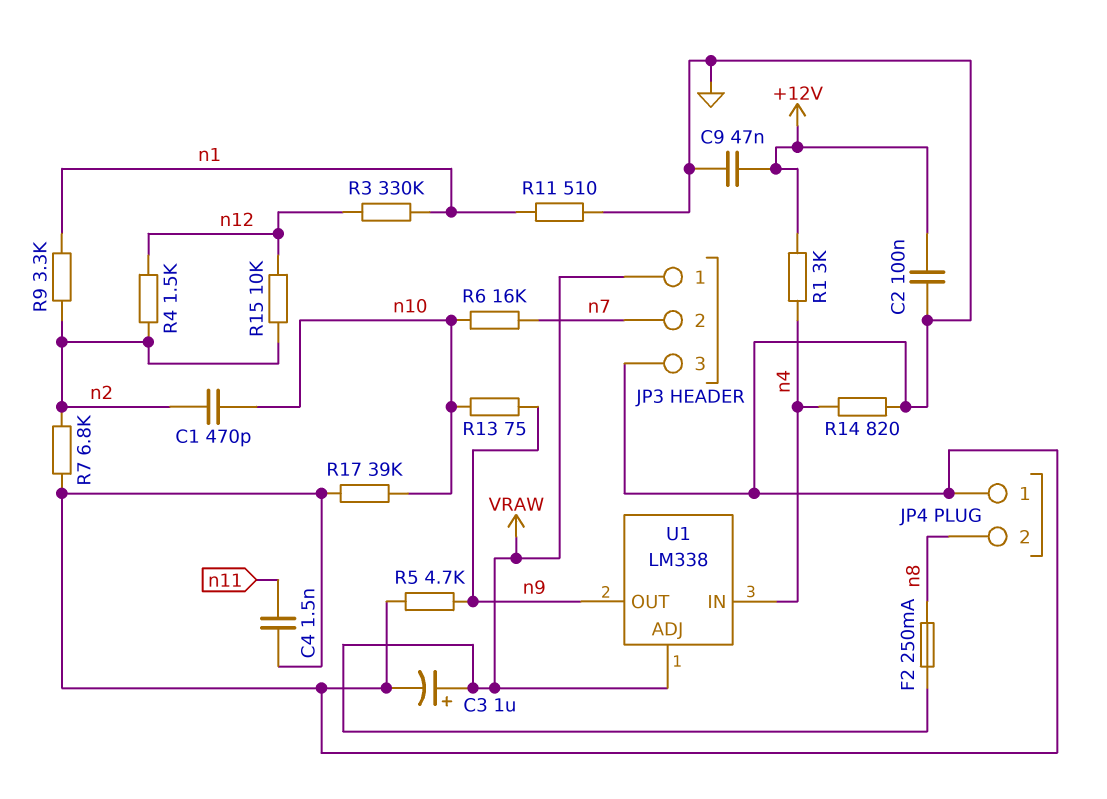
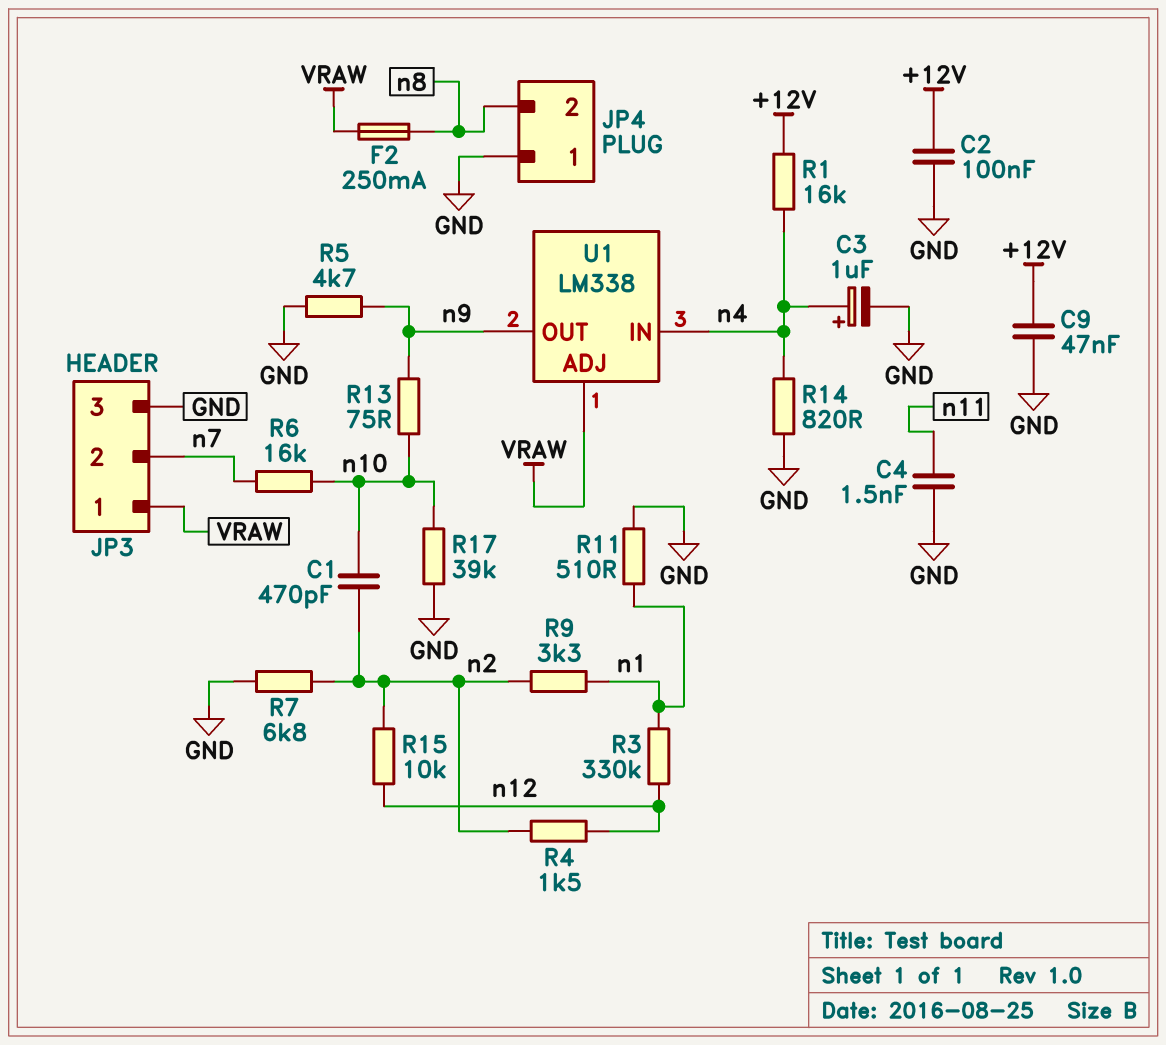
C3: 1uF (plus VRAW, minus GND) -> 1uF (plus n4, minus GND)
R1: 3k (+12V, n4) -> 16k (+12V, n4)

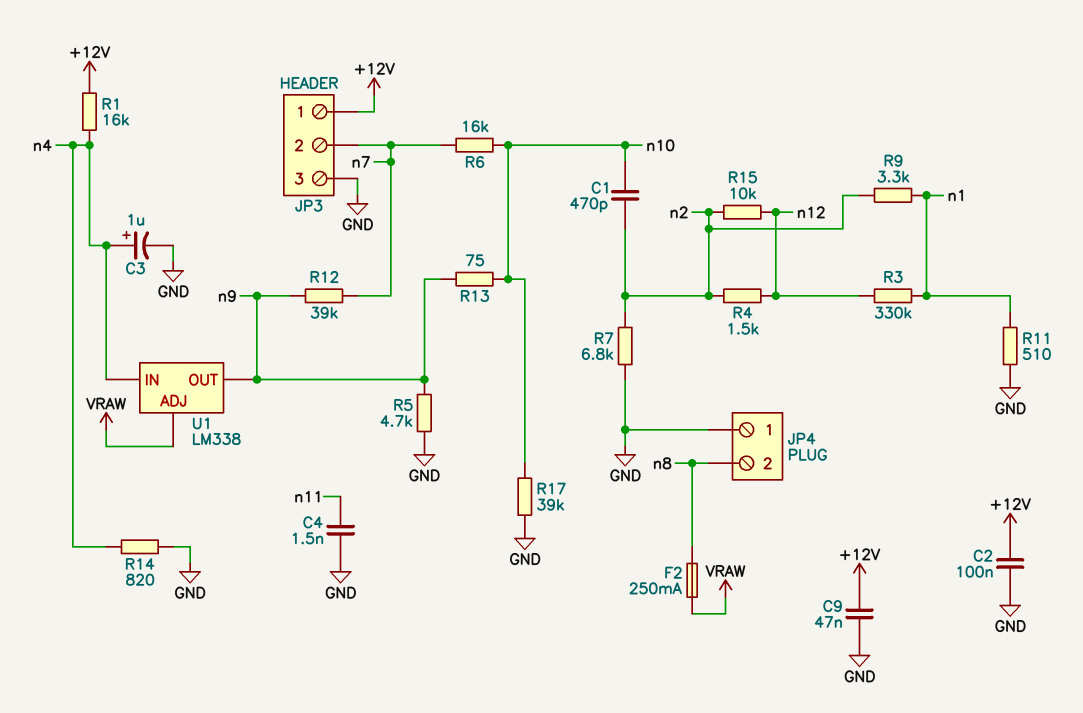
JP3 pin 1: VRAW -> +12V
R12: none -> 39k (n7, n9)

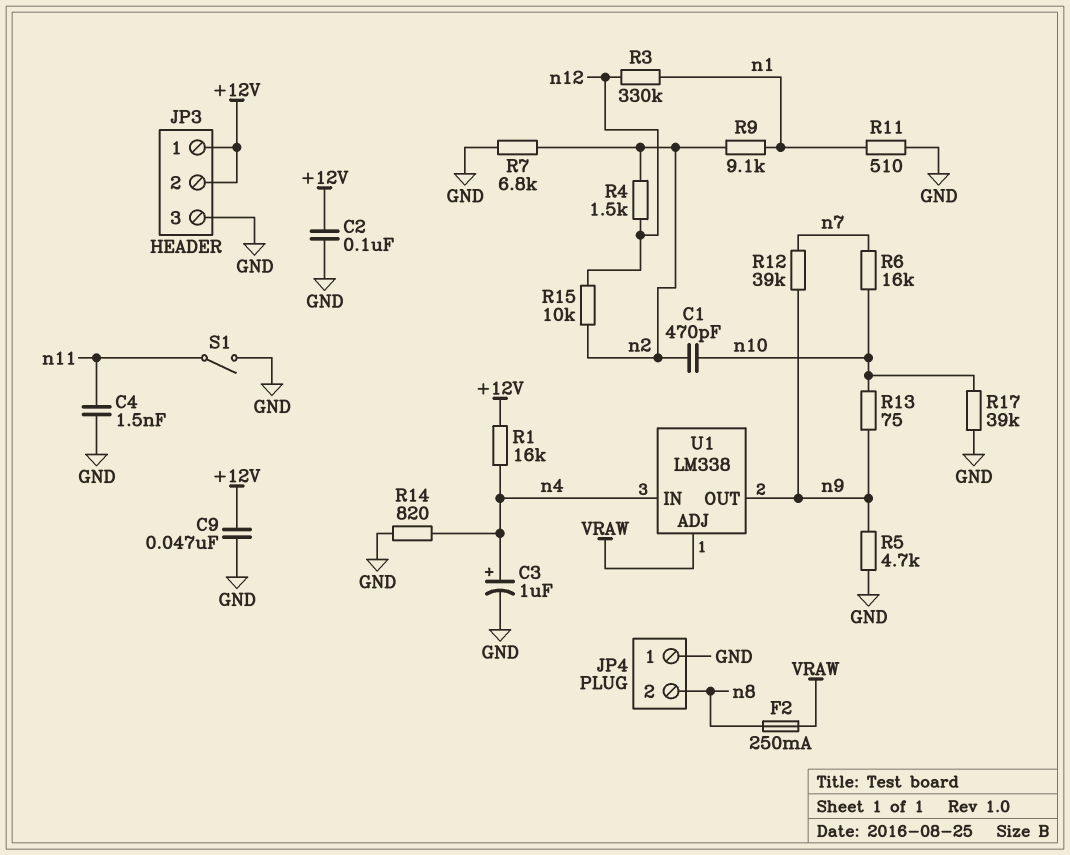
JP3 pin 2: n7 -> +12V
R9: 3.3k (n1, n2) -> 9.1k (n1, n2)
S1: none -> switch (GND, n11)

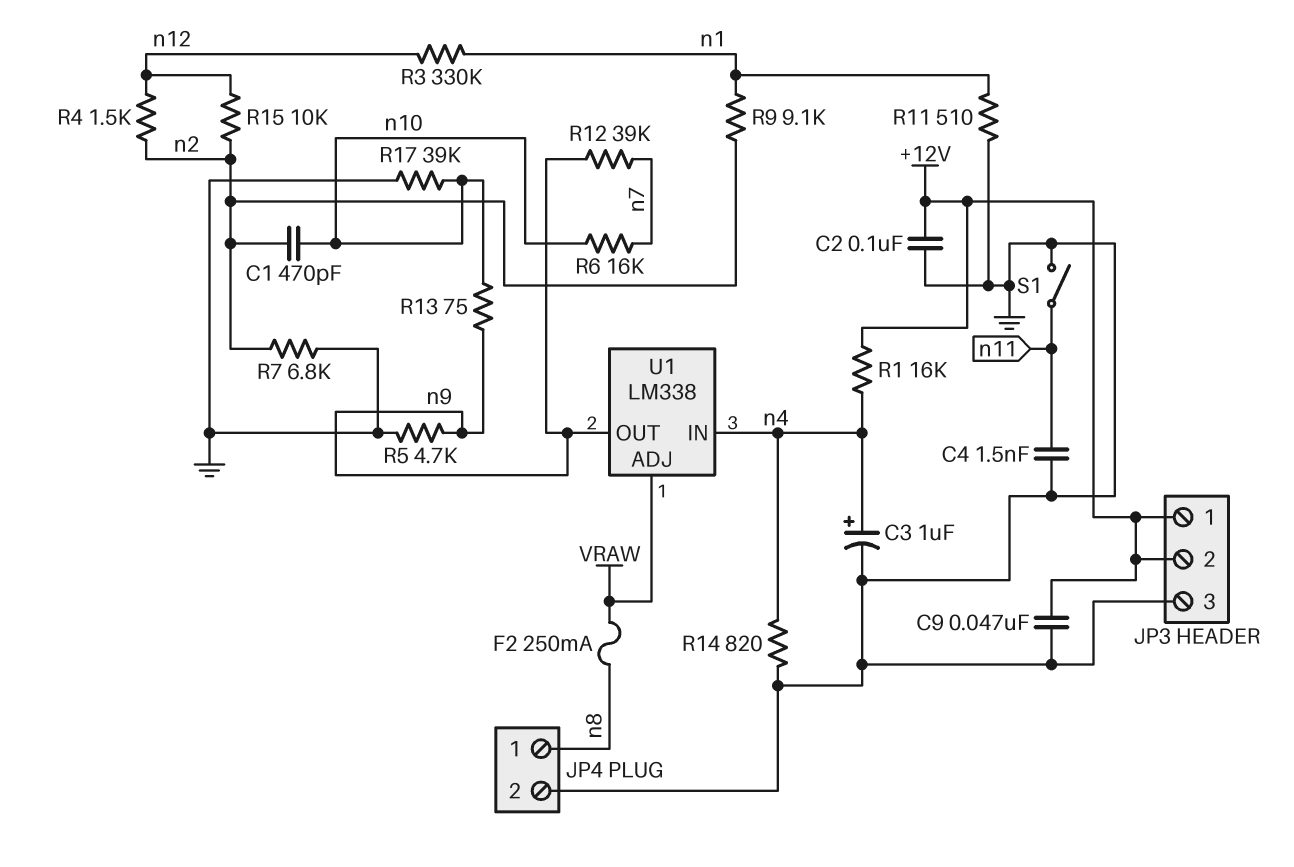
JP4 pin 1: GND -> n8
JP4 pin 2: n8 -> GND

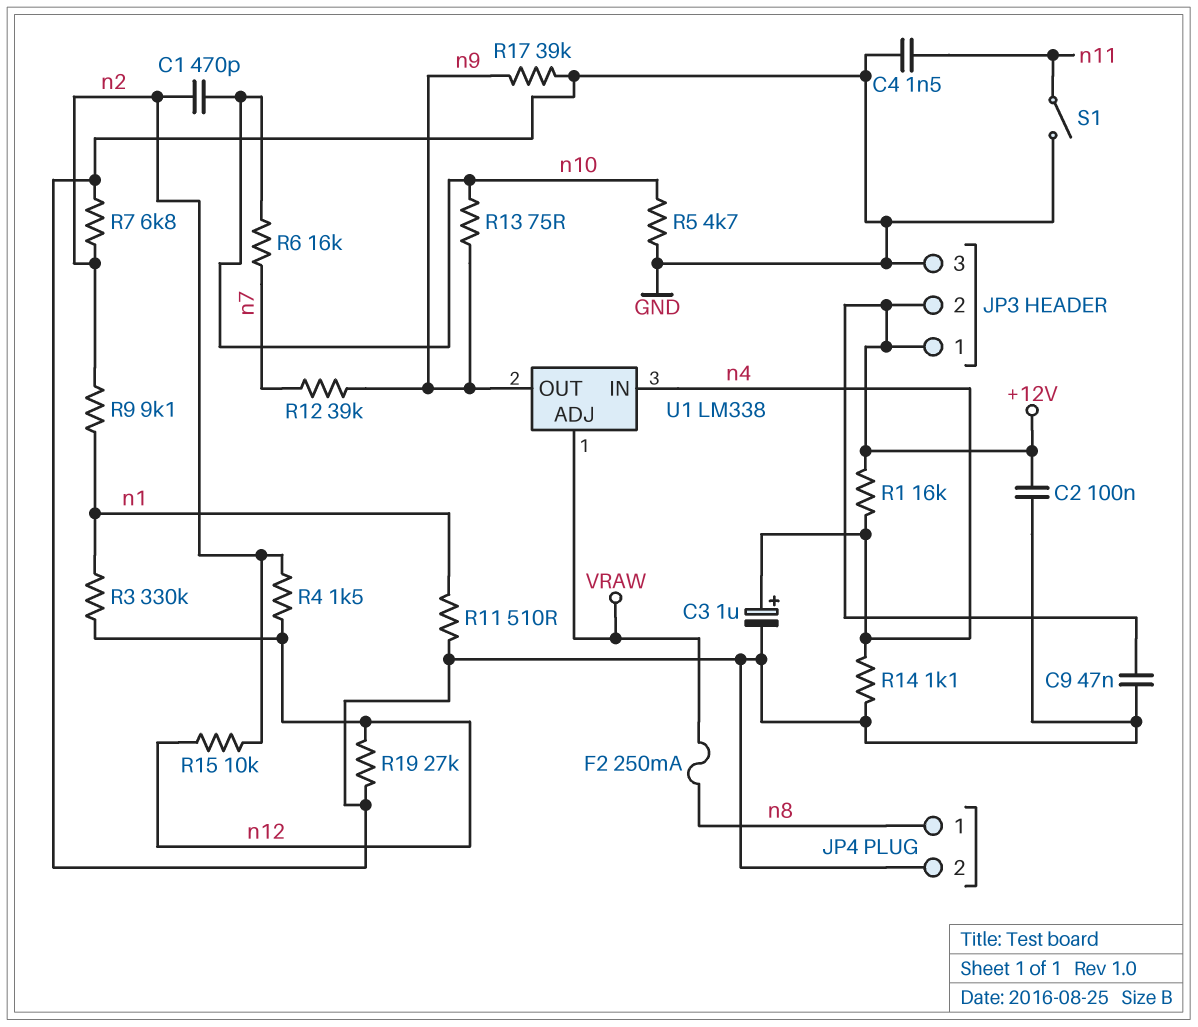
R5: 4.7k (GND, n9) -> 4.7k (GND, n10)
R14: 820 (GND, n4) -> 1.1k (GND, n4)
R17: 39k (GND, n10) -> 39k (GND, n9)
R19: none -> 27k (GND, n12)

